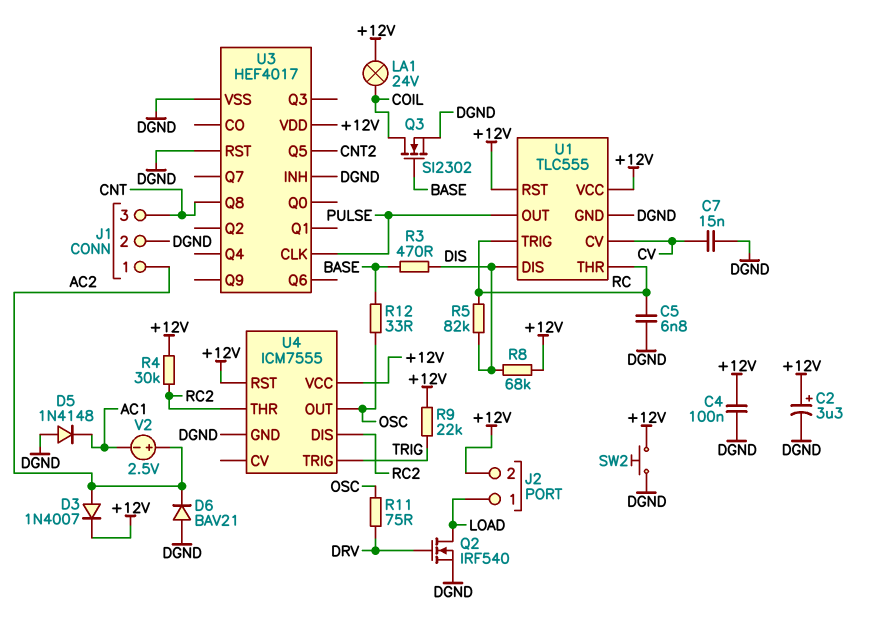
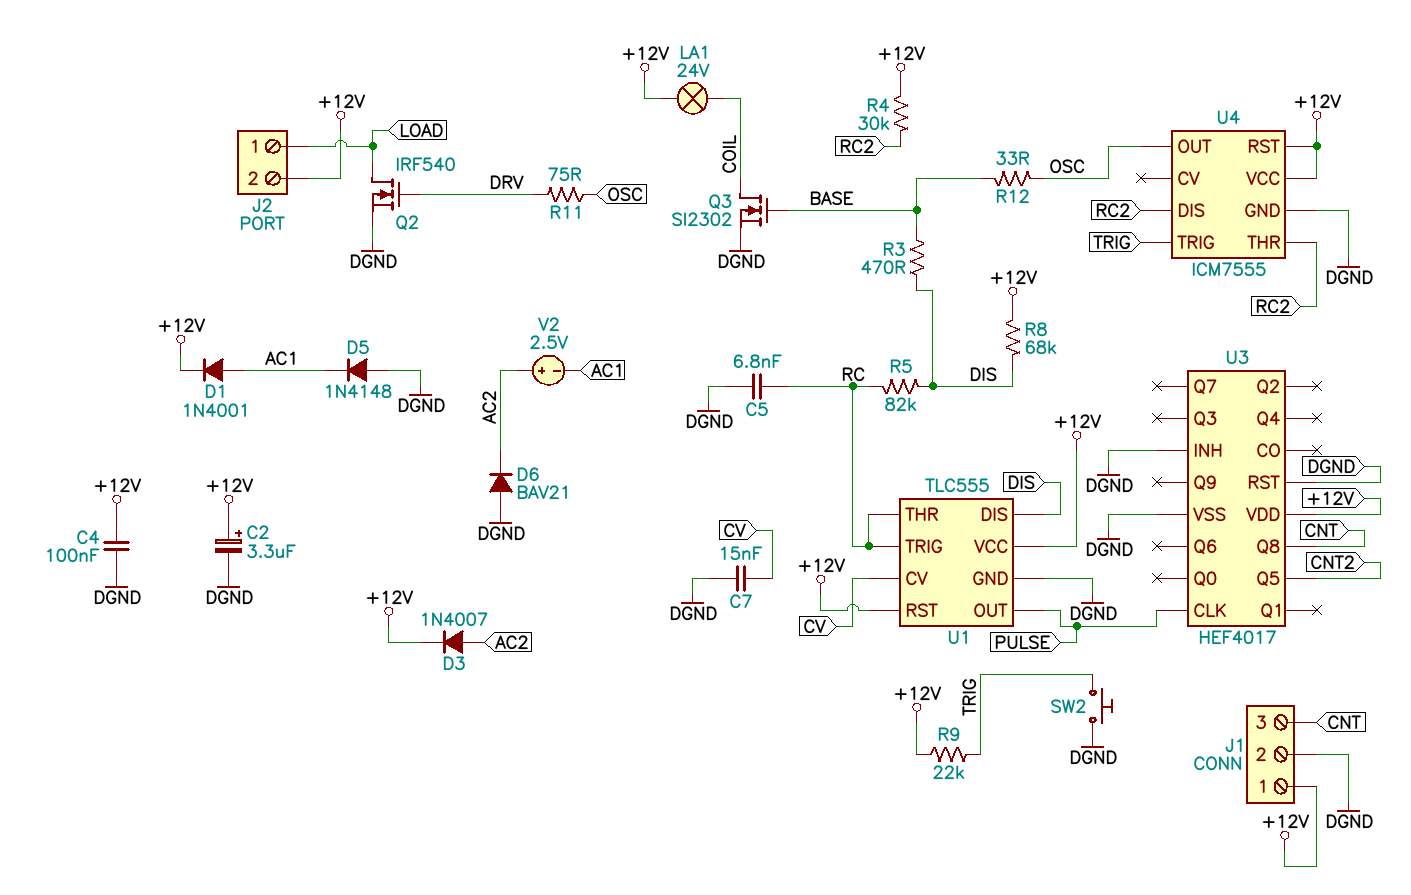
D1: none -> diode 1N4001 (A AC1, K +12V)
J1 pin 1: AC2 -> +12V
SW2: button (+12V, DGND) -> button (DGND, TRIG)

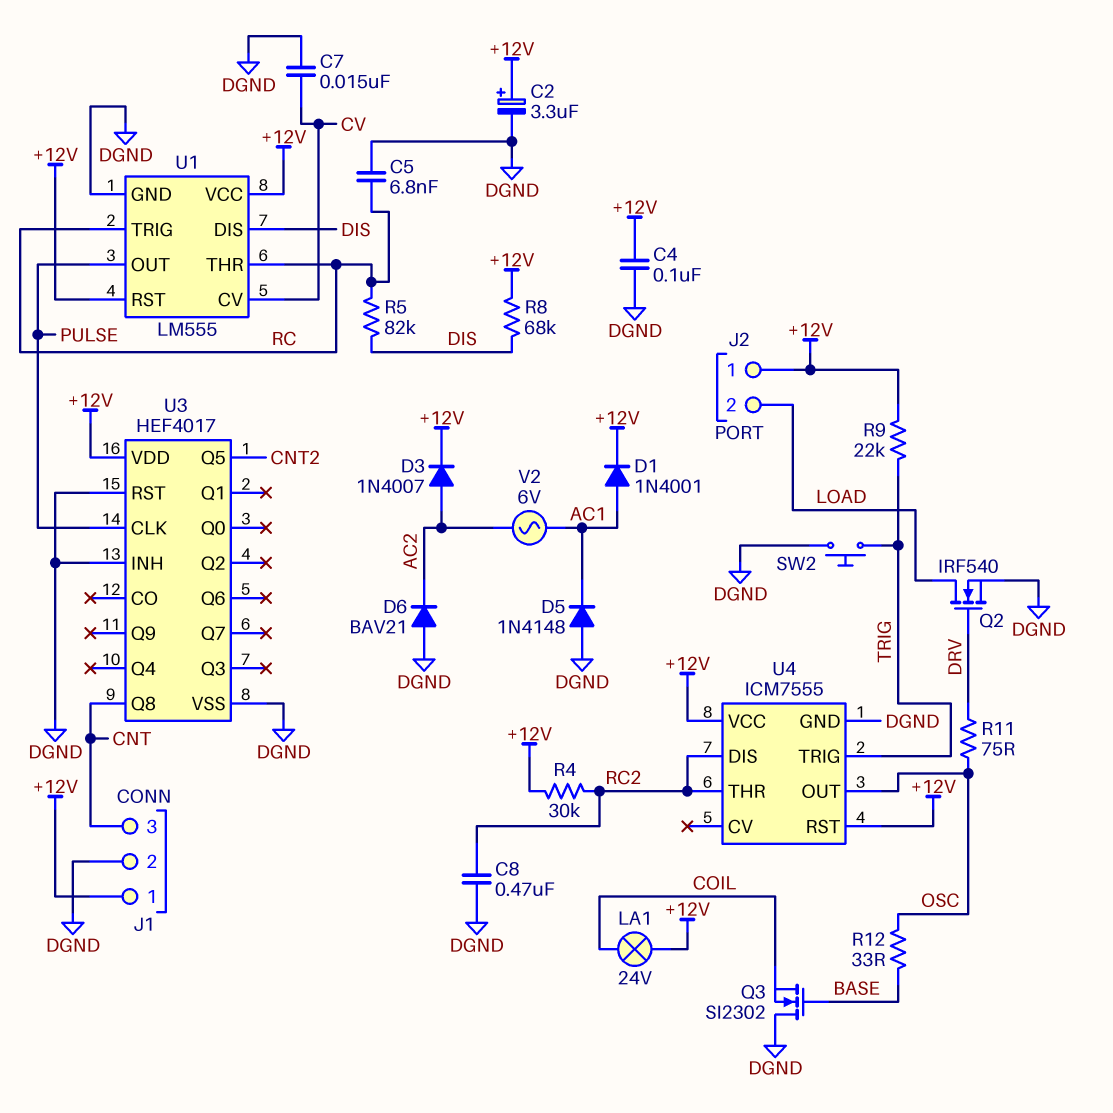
C8: none -> 470nF (DGND, RC2)
J2 pin 1: LOAD -> +12V
J2 pin 2: +12V -> LOAD
Q3: NMOS SI2302 (G BASE, D COIL, S DGND) -> NMOS SI2302 (G BASE, D DGND, S COIL)
R3: 470 (BASE, DIS) -> none
U1: TLC555 -> LM555
V2: 2.5V (plus AC2, minus AC1) -> AC 6V (AC1, AC2)

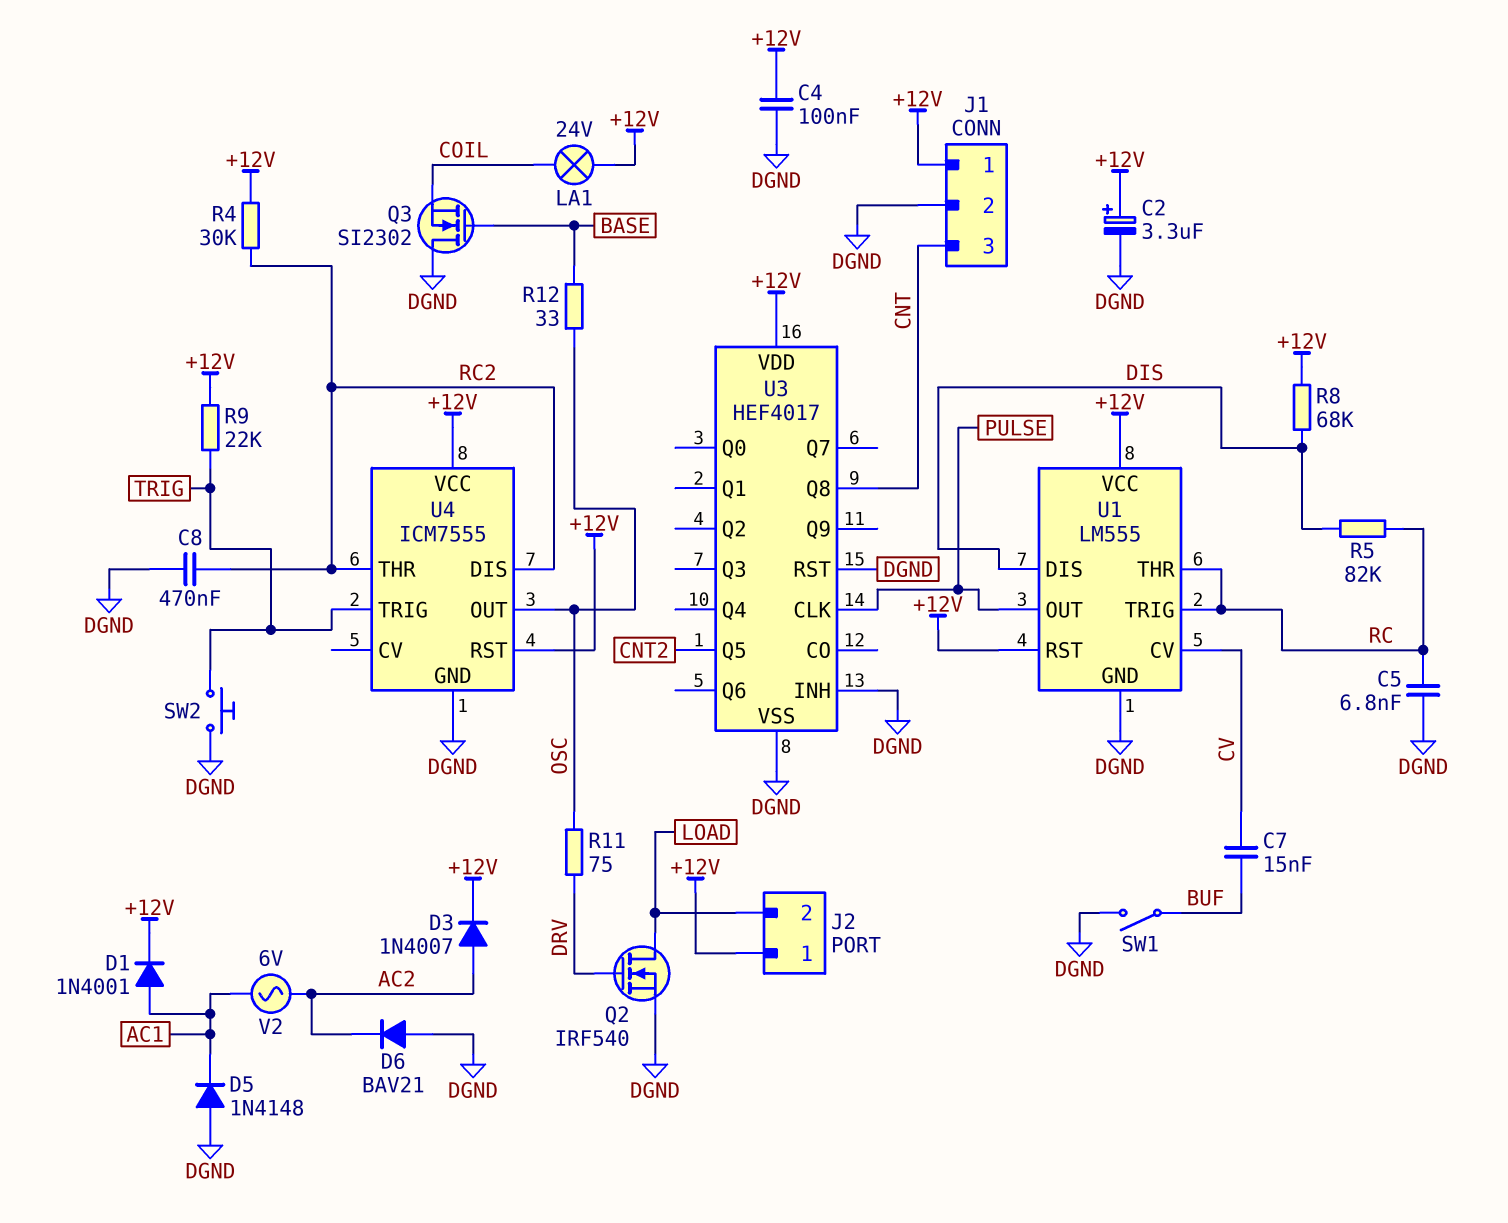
C7: 15nF (CV, DGND) -> 15nF (BUF, CV)
SW1: none -> switch (BUF, DGND)

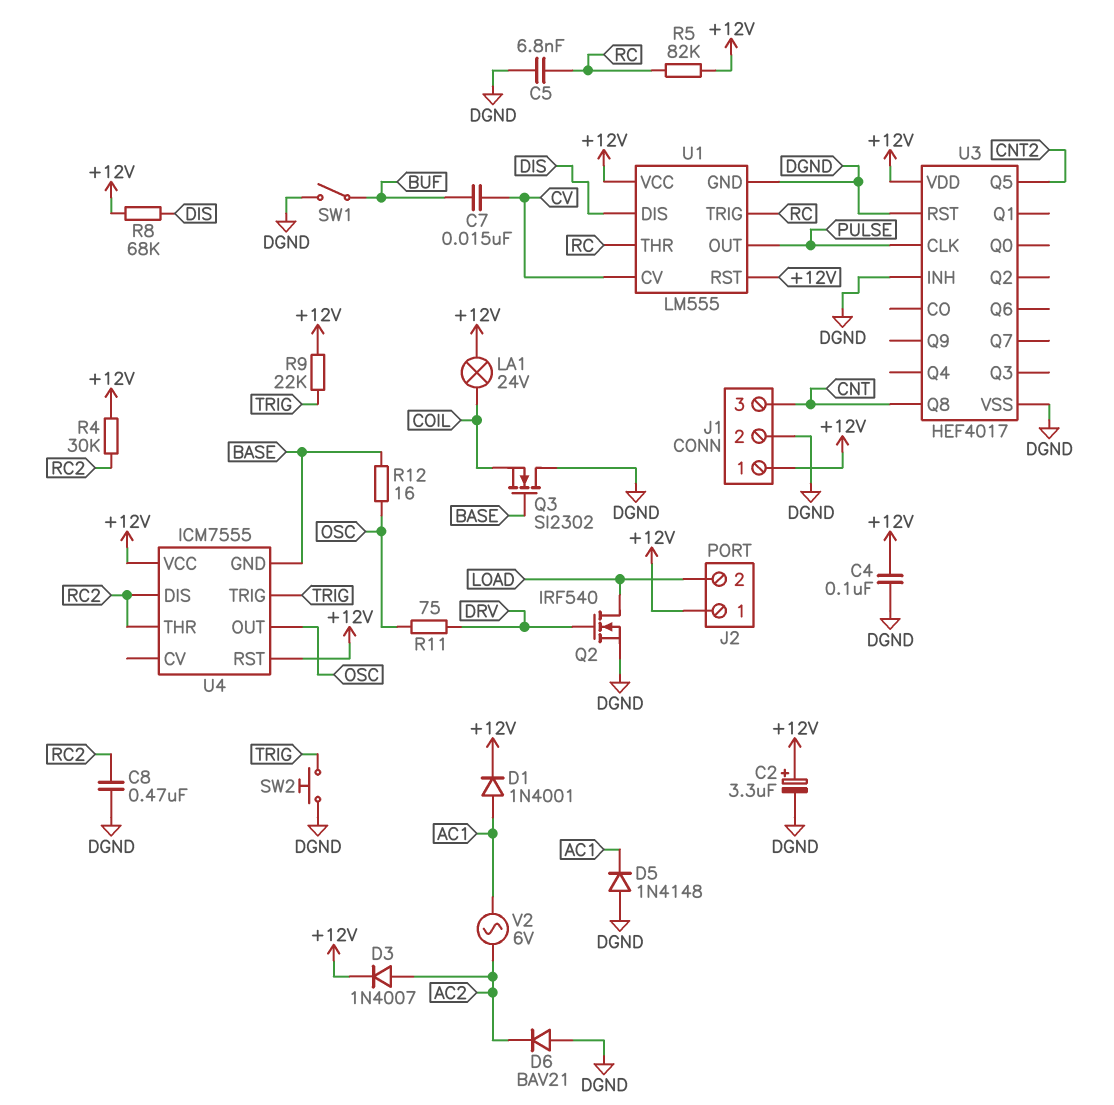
R5: 82k (DIS, RC) -> 82k (+12V, RC)
R12: 33 (BASE, OSC) -> 16 (BASE, OSC)
U4 pin GND: DGND -> BASE

